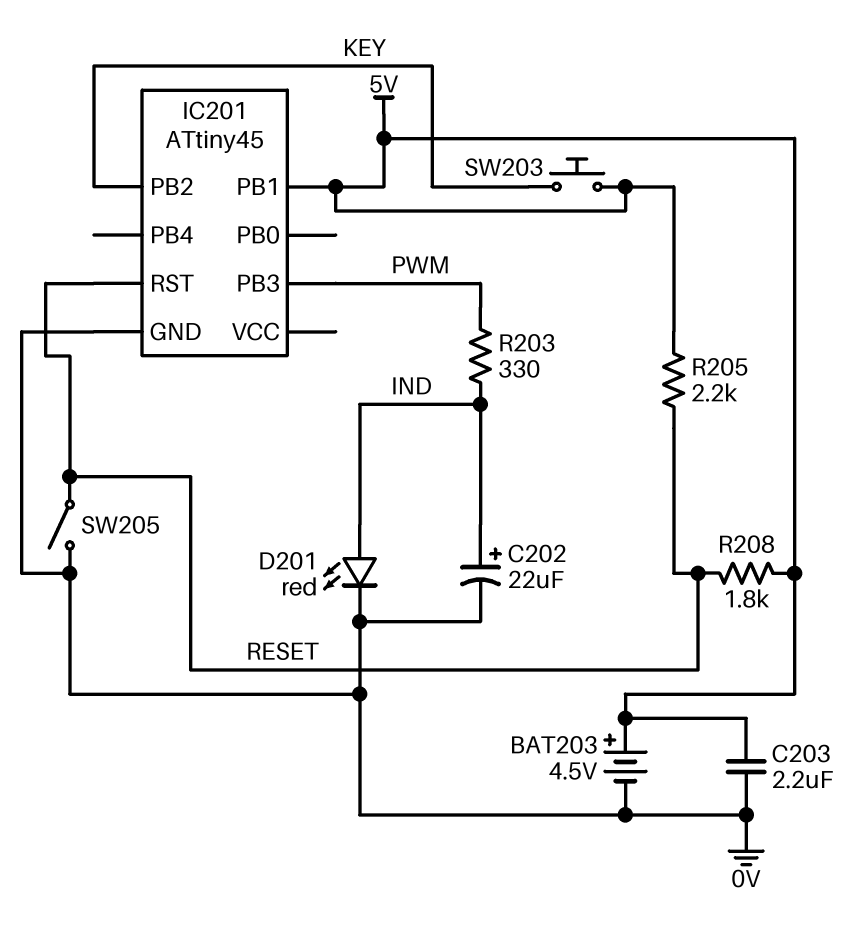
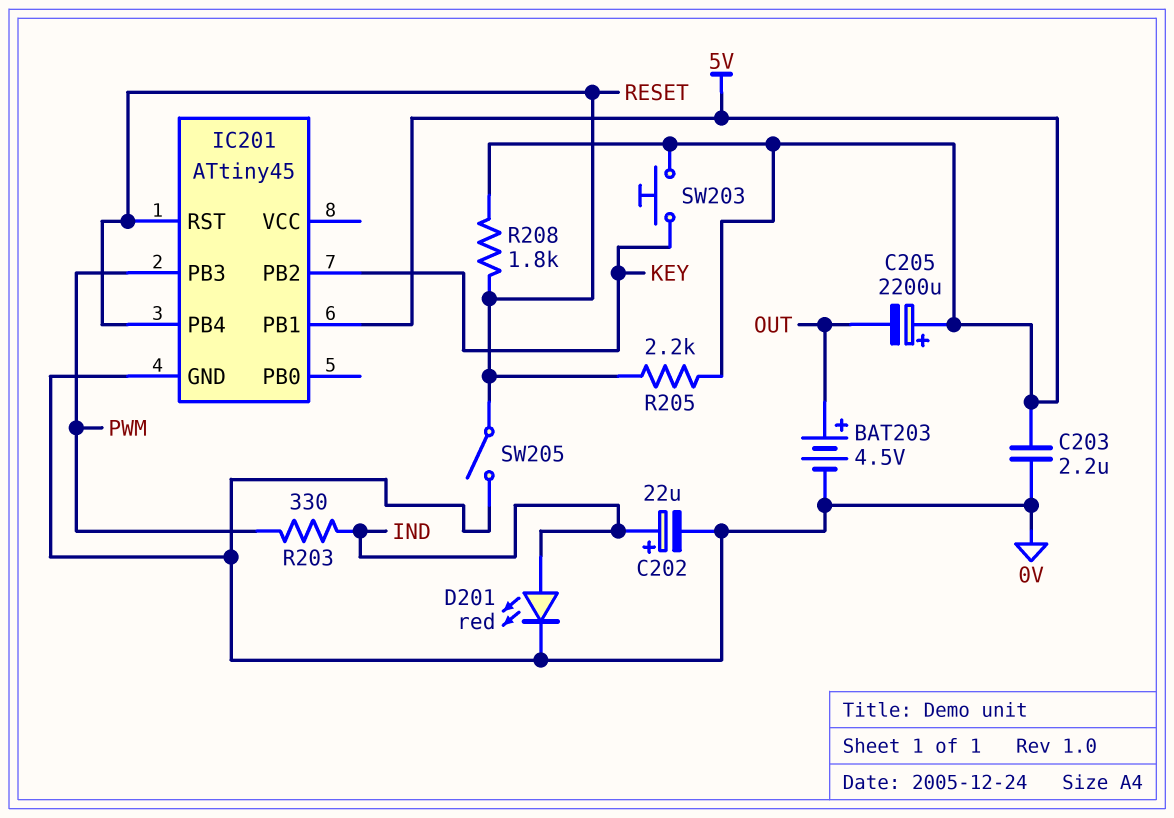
BAT203: 4.5V (plus 5V, minus 0V) -> 4.5V (plus OUT, minus 0V)
C205: none -> 2200uF (plus 5V, minus OUT)
IC201 pin PB4: none -> RESET

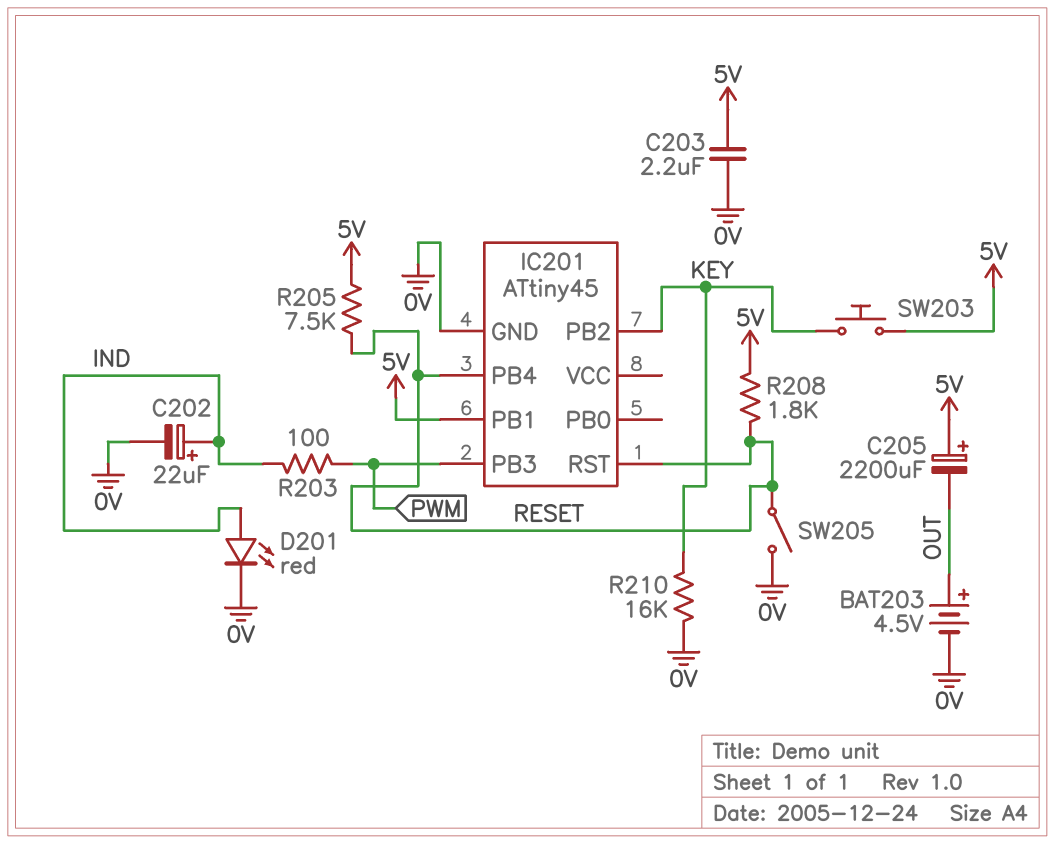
R203: 330 (IND, PWM) -> 100 (IND, PWM)
R205: 2.2k (5V, RESET) -> 7.5k (5V, RESET)
R210: none -> 16k (0V, KEY)

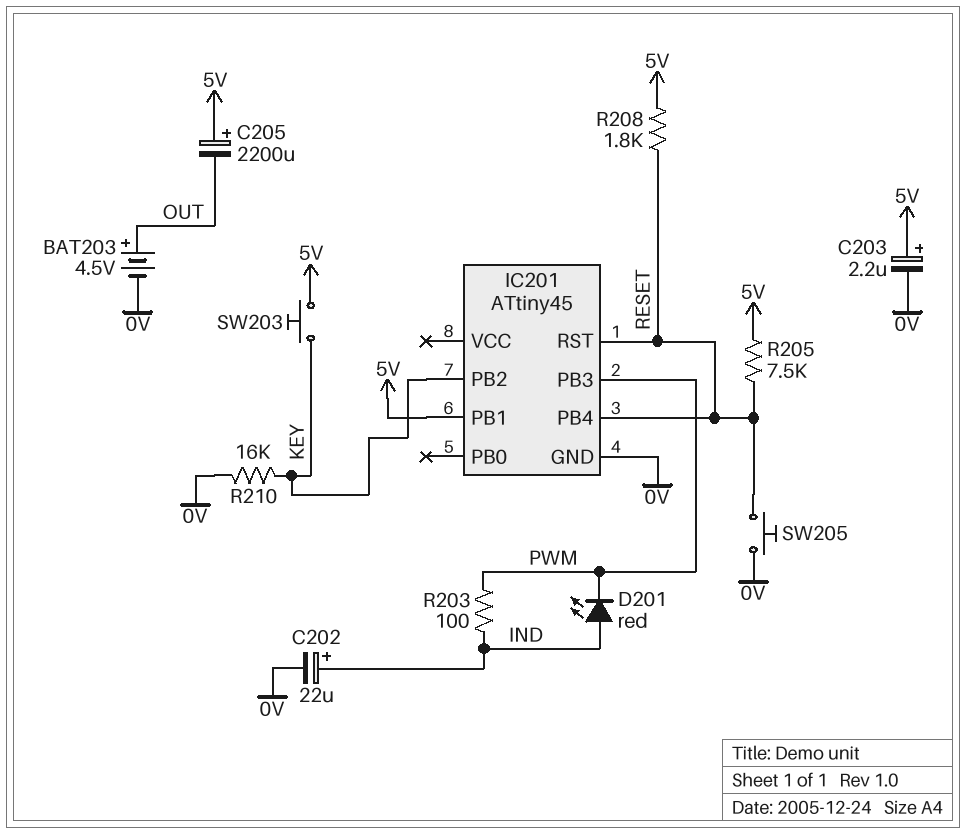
C203: 2.2uF (0V, 5V) -> 2.2uF (plus 5V, minus 0V)
D201: LED red (A IND, K 0V) -> LED red (A IND, K PWM)
SW205: switch (0V, RESET) -> button (0V, RESET)

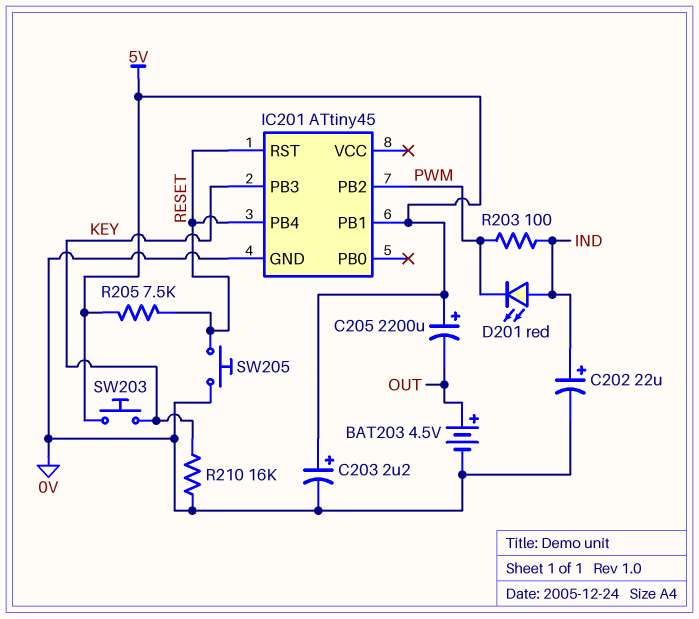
IC201 pin PB2: KEY -> PWM
IC201 pin PB3: PWM -> KEY
R208: 1.8k (5V, RESET) -> none

